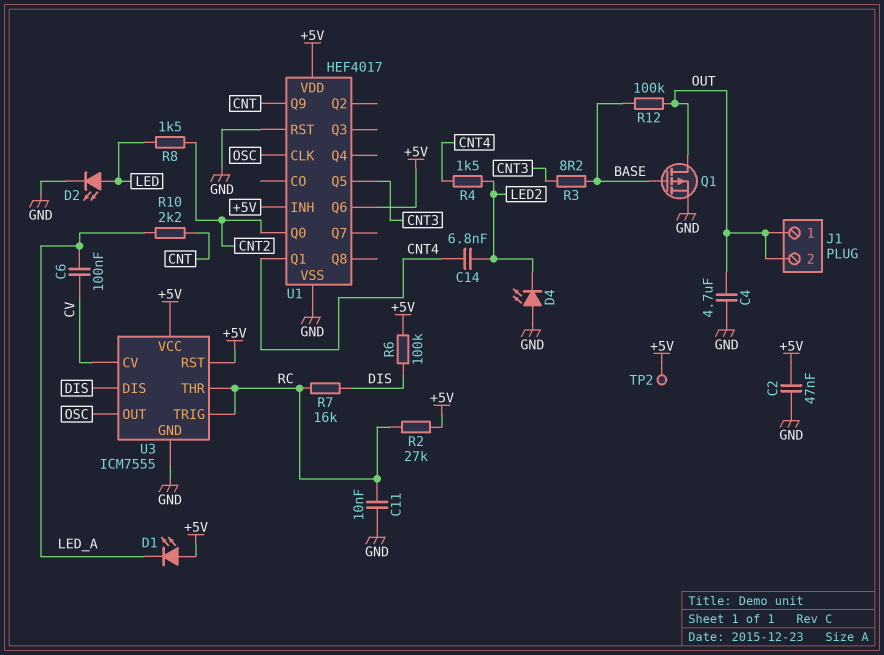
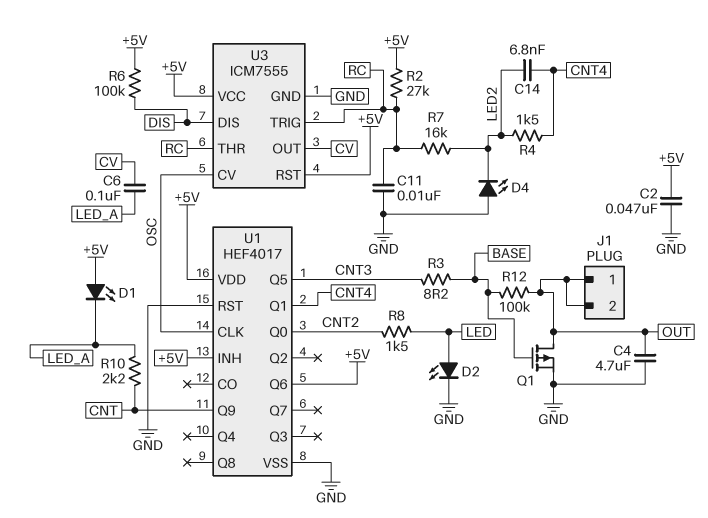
R7: 16k (DIS, RC) -> 16k (LED2, RC)
TP2: test point (+5V) -> none
U3 pin CV: CV -> OSC
U3 pin OUT: OSC -> CV

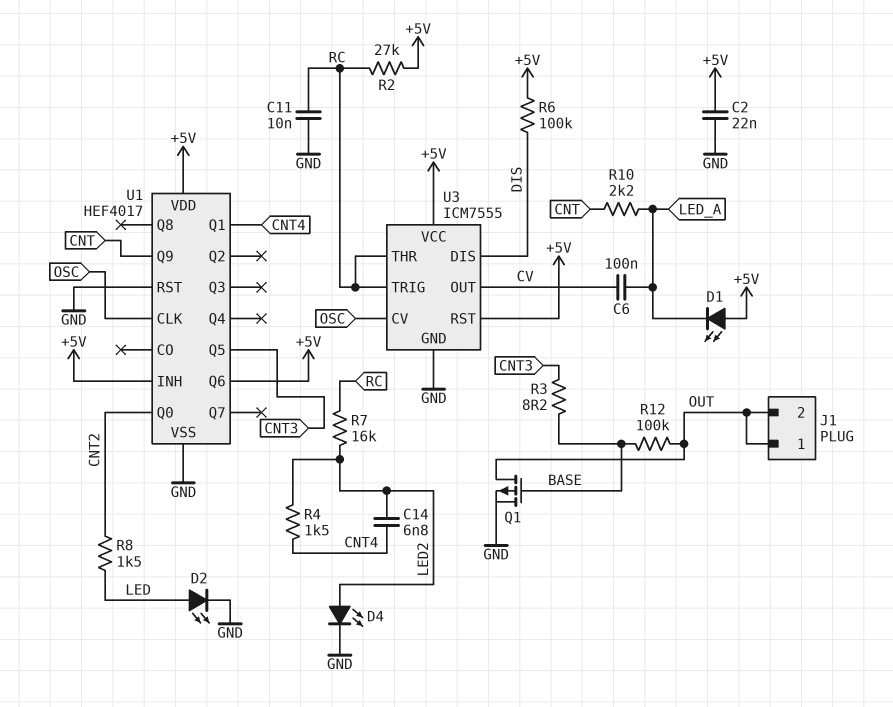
C2: 47nF (+5V, GND) -> 22nF (+5V, GND)
C4: 4.7uF (GND, OUT) -> none
D4: LED (A GND, K LED2) -> LED (A LED2, K GND)

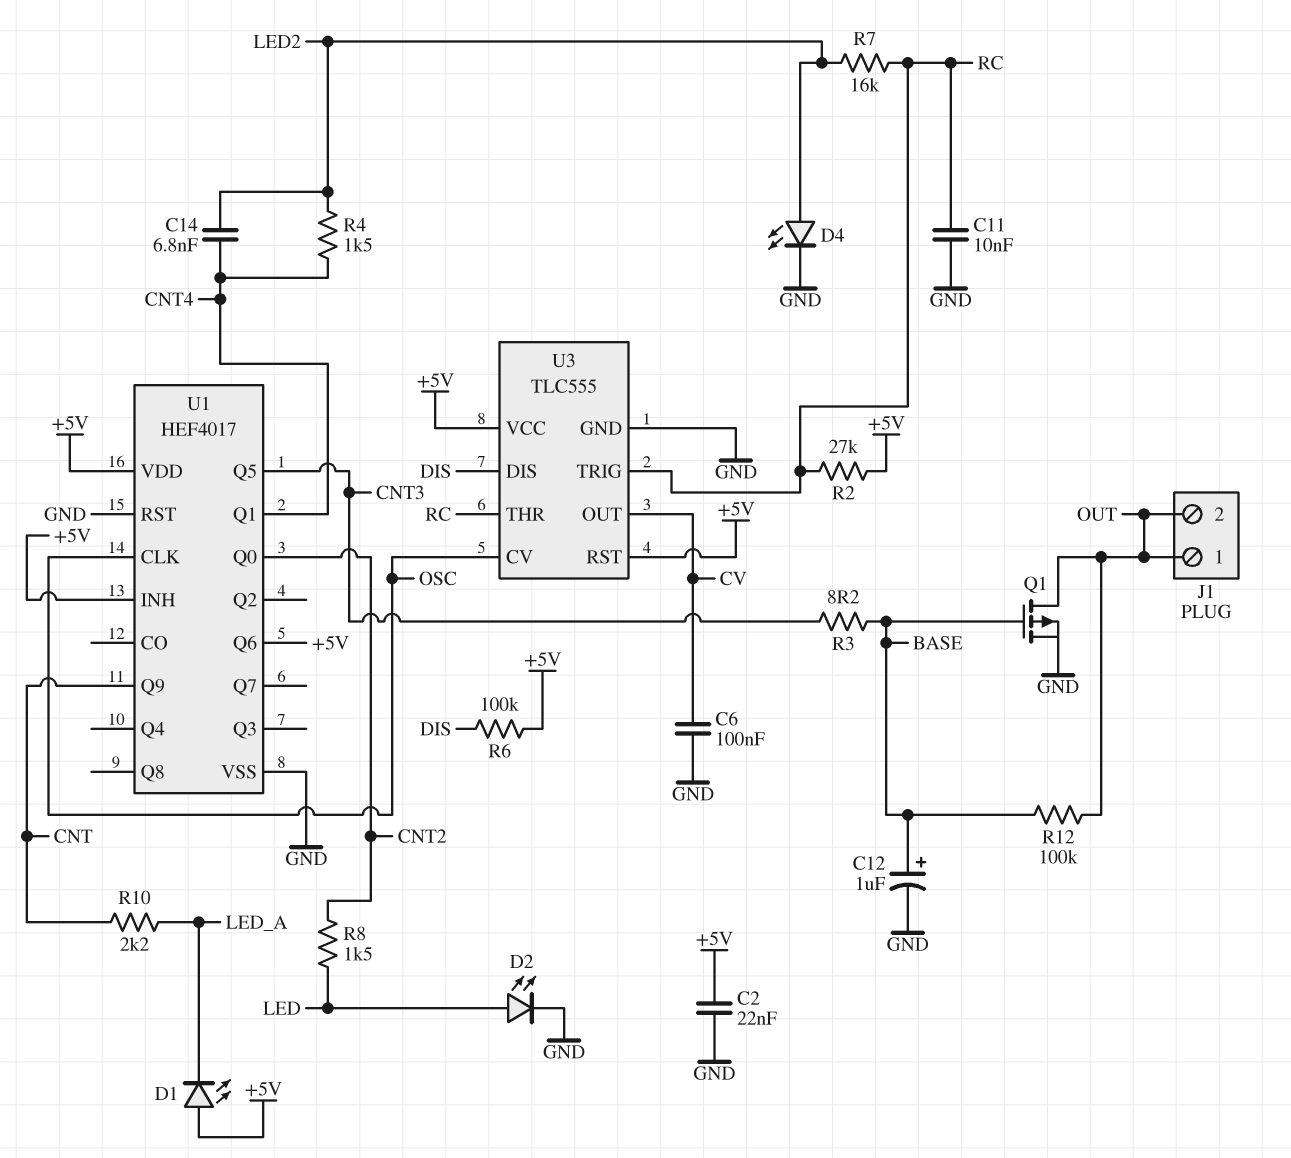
C6: 100nF (CV, LED_A) -> 100nF (CV, GND)
C12: none -> 1uF (plus BASE, minus GND)
U3: ICM7555 -> TLC555

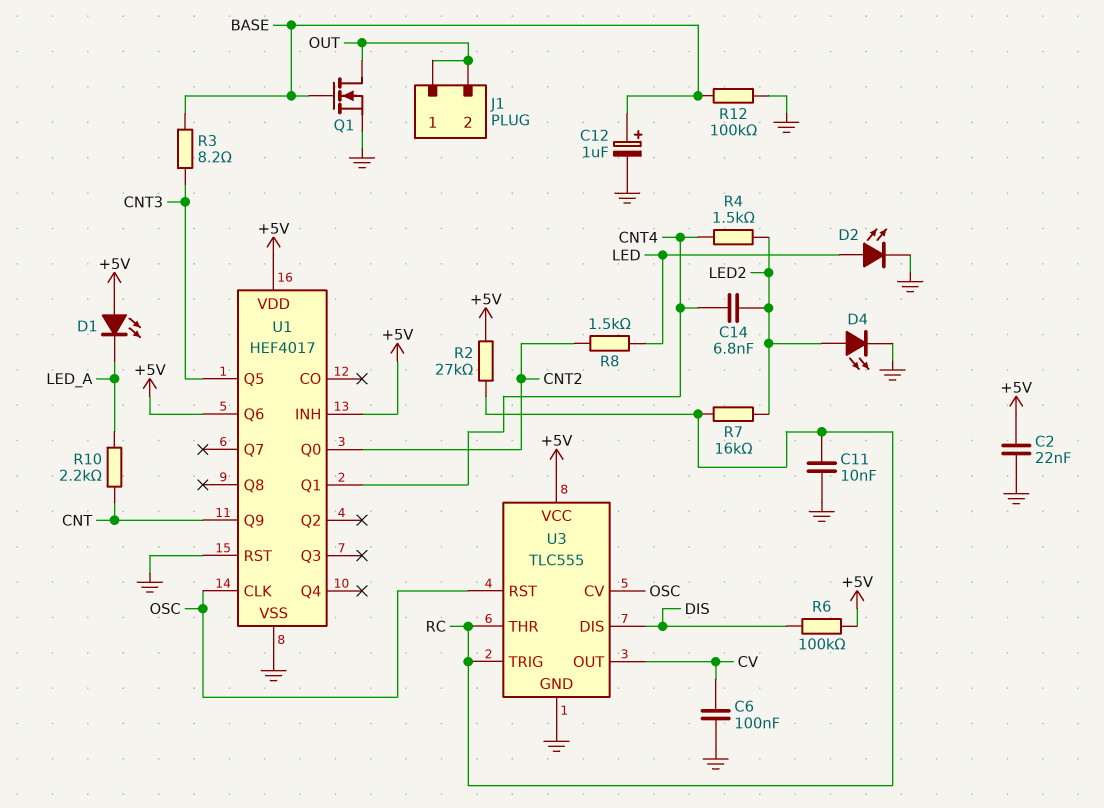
Q1: PMOS (G BASE, D OUT, S GND) -> NMOS (G BASE, D OUT, S GND)
R12: 100k (BASE, OUT) -> 100k (BASE, GND)
U3 pin RST: +5V -> OSC

